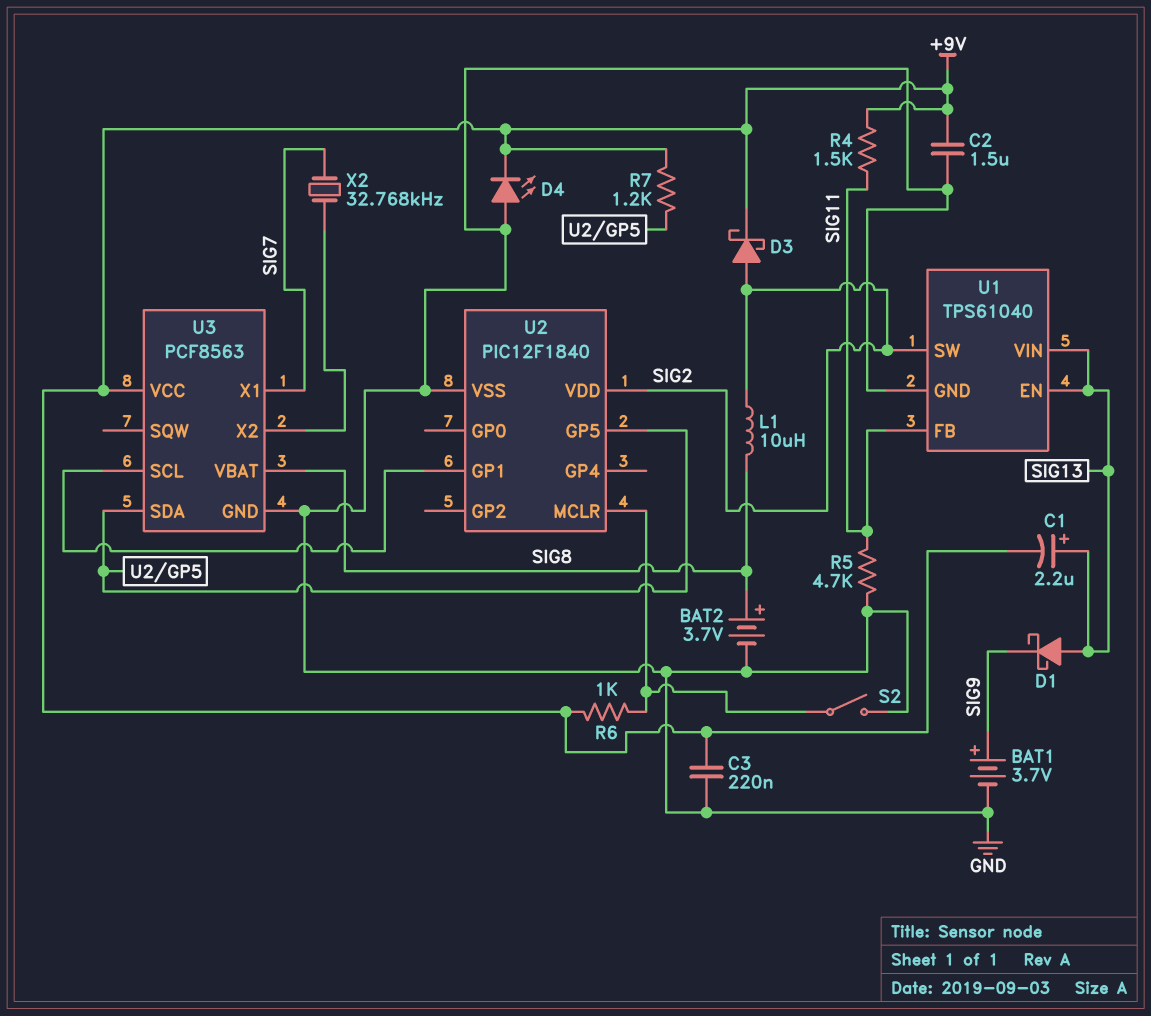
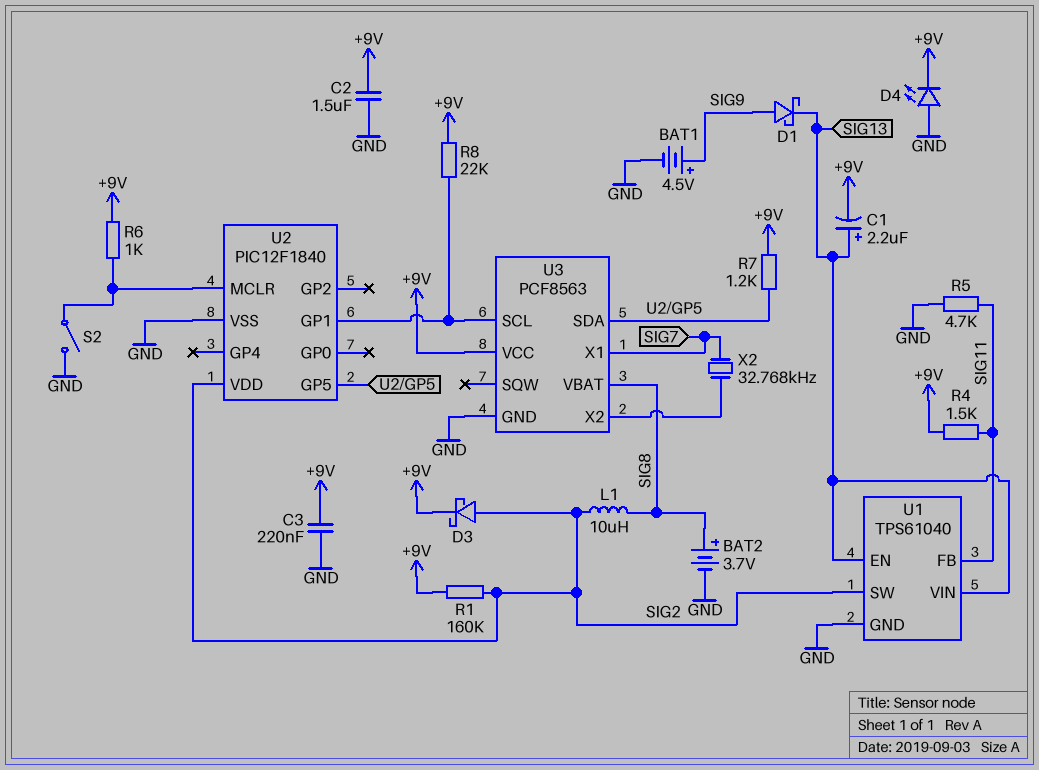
BAT1: 3.7V (plus SIG9, minus GND) -> 4.5V (plus SIG9, minus GND)
D1: schottky (A SIG13, K SIG9) -> schottky (A SIG9, K SIG13)
R1: none -> 160k (+9V, SIG2)
R8: none -> 22k (+9V, U2/GP1)

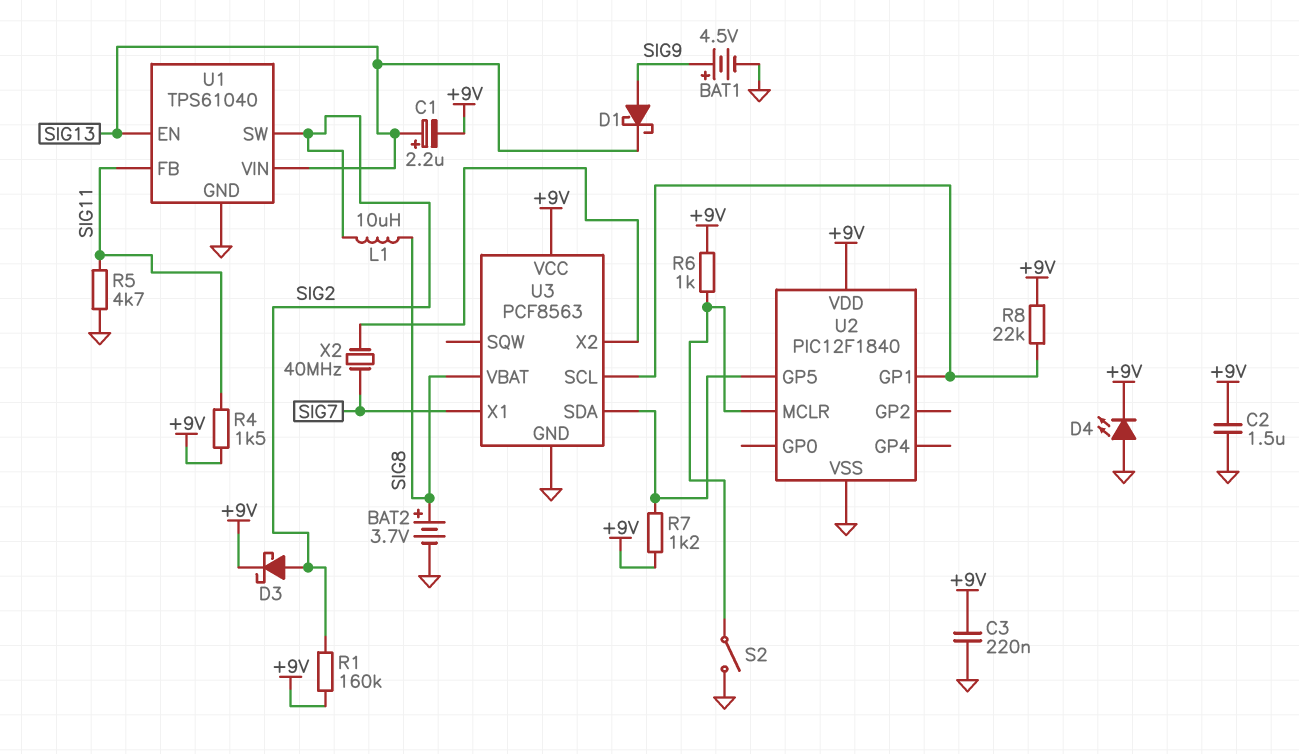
U2 pin VDD: SIG2 -> +9V
X2: 32.768kHz (SIG7, U3/X2) -> 40MHz (SIG7, U3/X2)

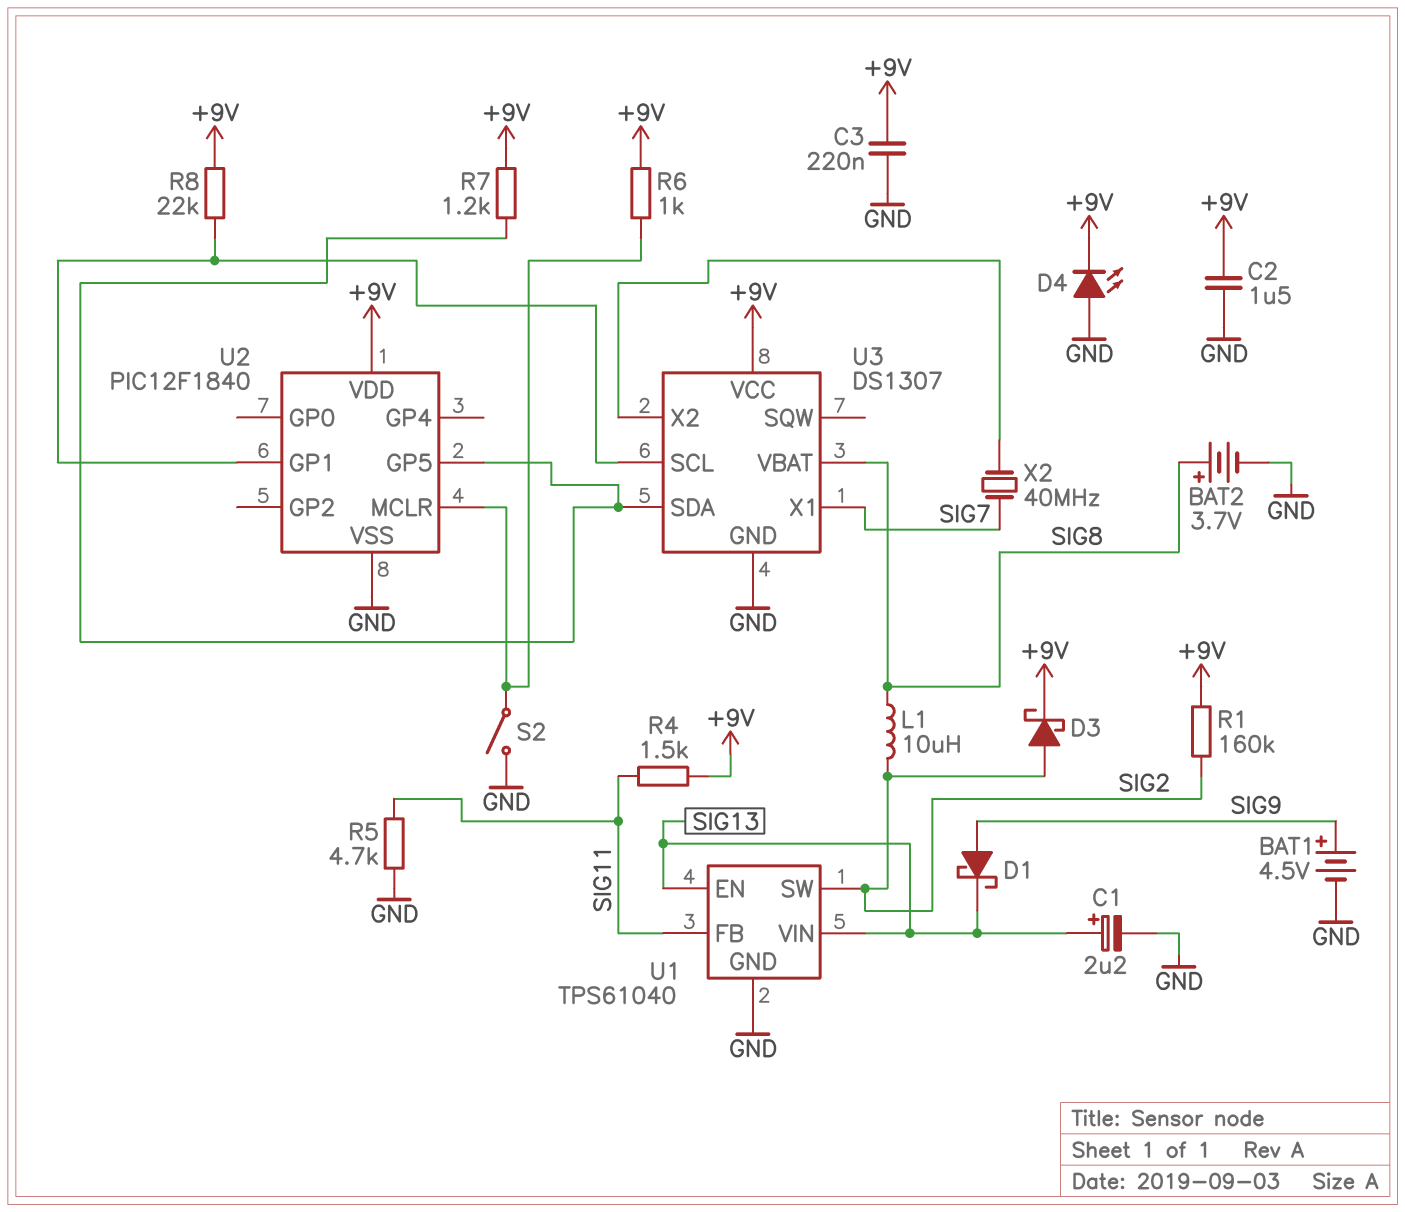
C1: 2.2uF (plus SIG13, minus +9V) -> 2.2uF (plus SIG13, minus GND)
U3: PCF8563 -> DS1307

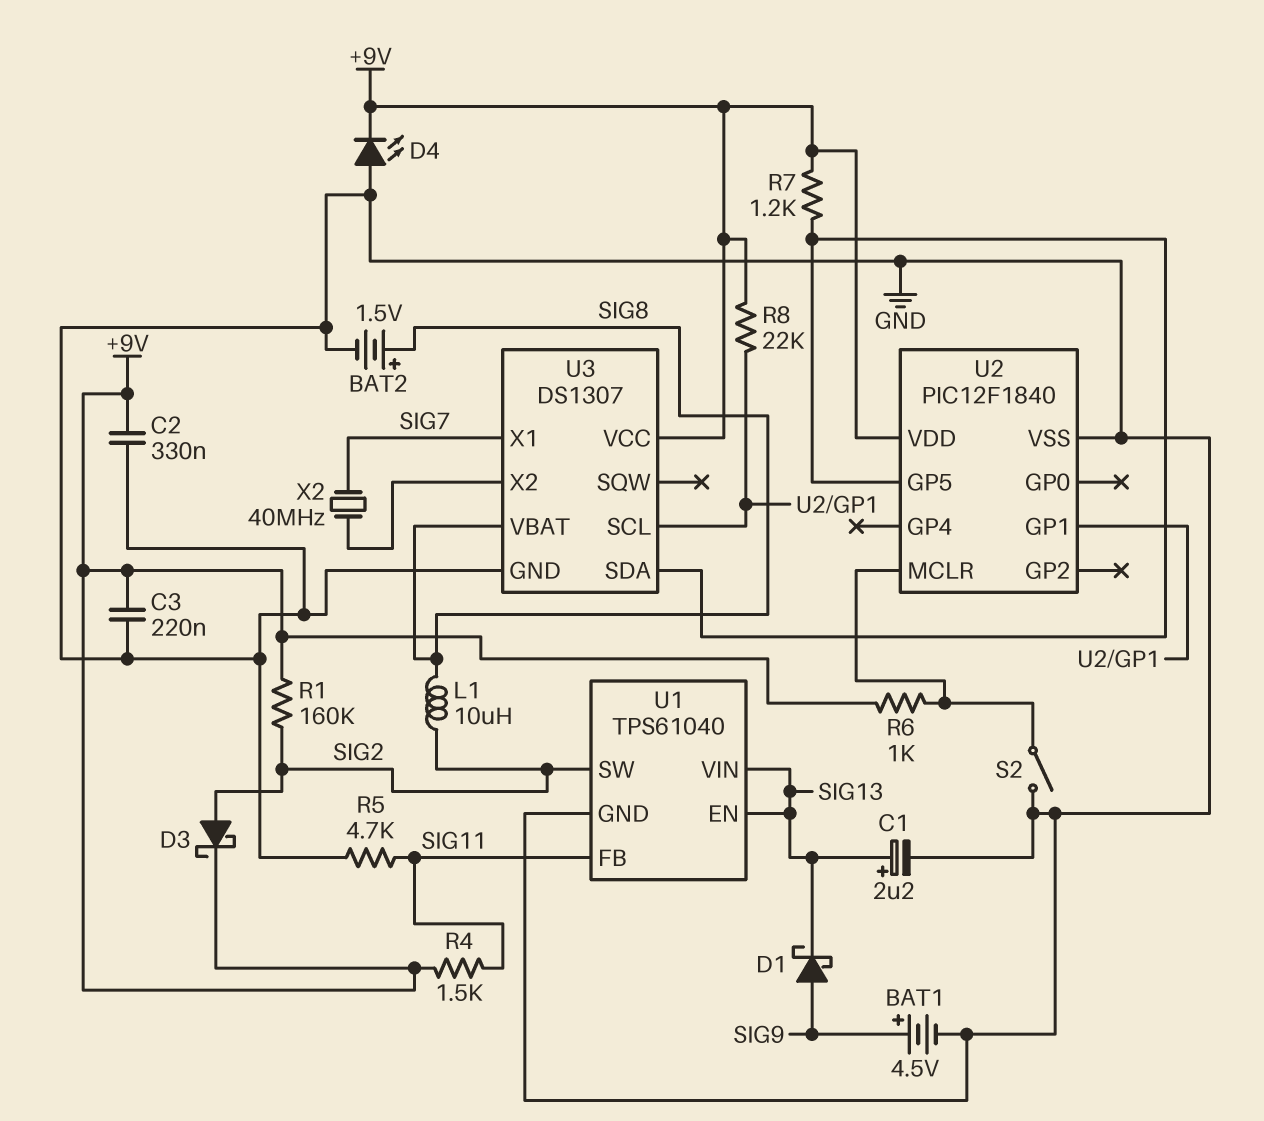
BAT2: 3.7V (plus SIG8, minus GND) -> 1.5V (plus SIG8, minus GND)
C2: 1.5uF (+9V, GND) -> 330nF (+9V, GND)

